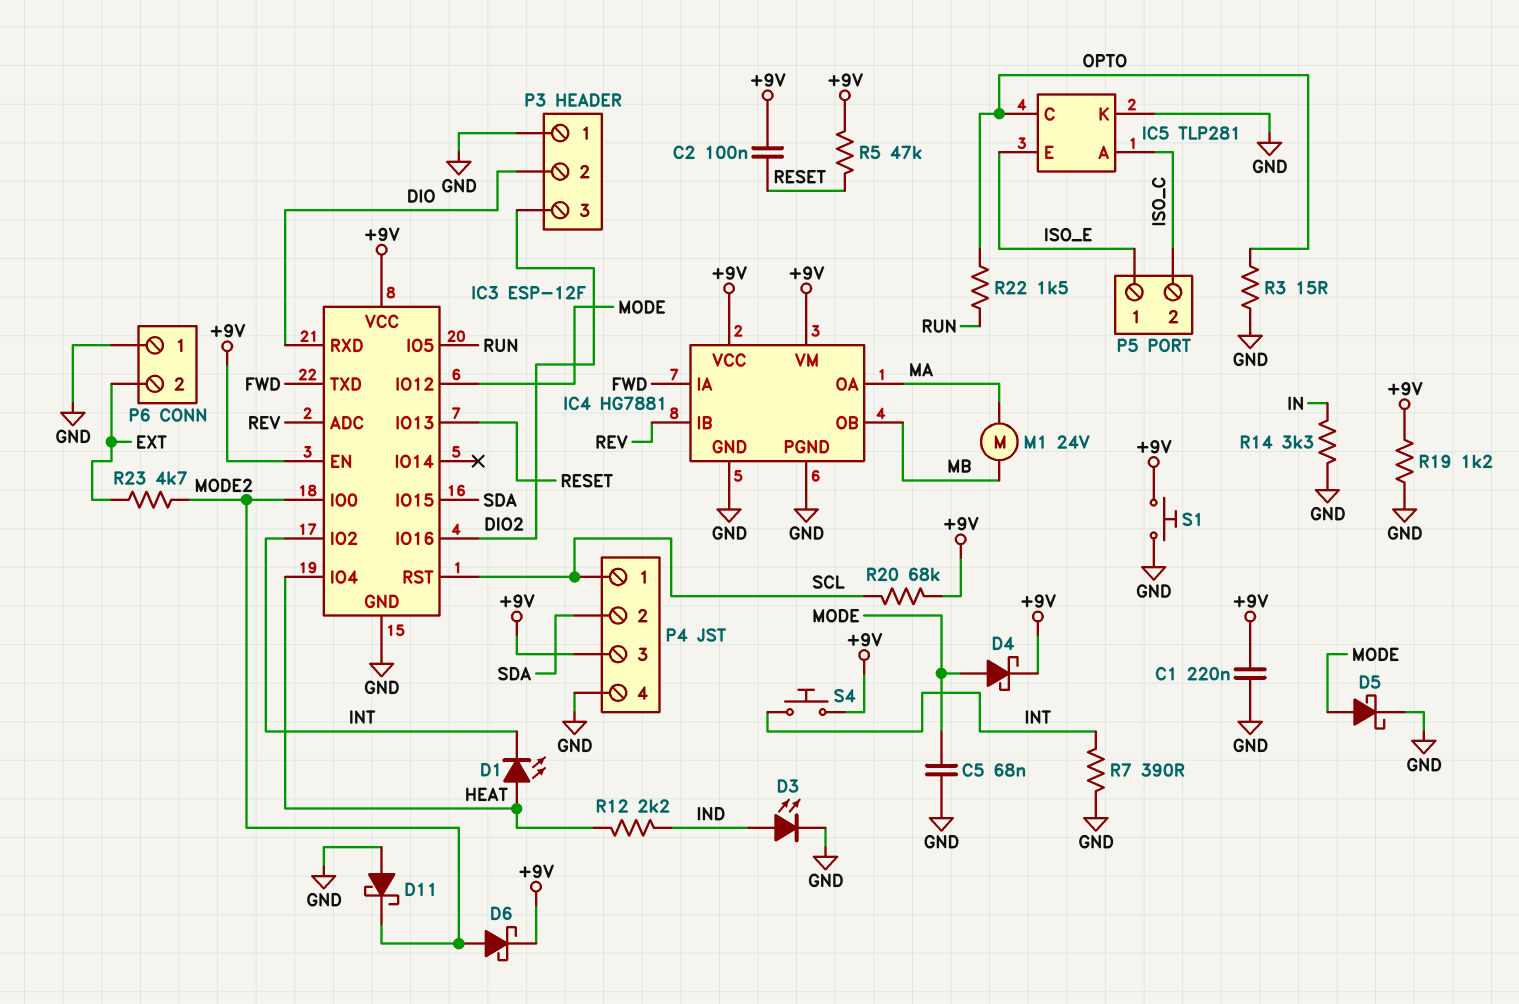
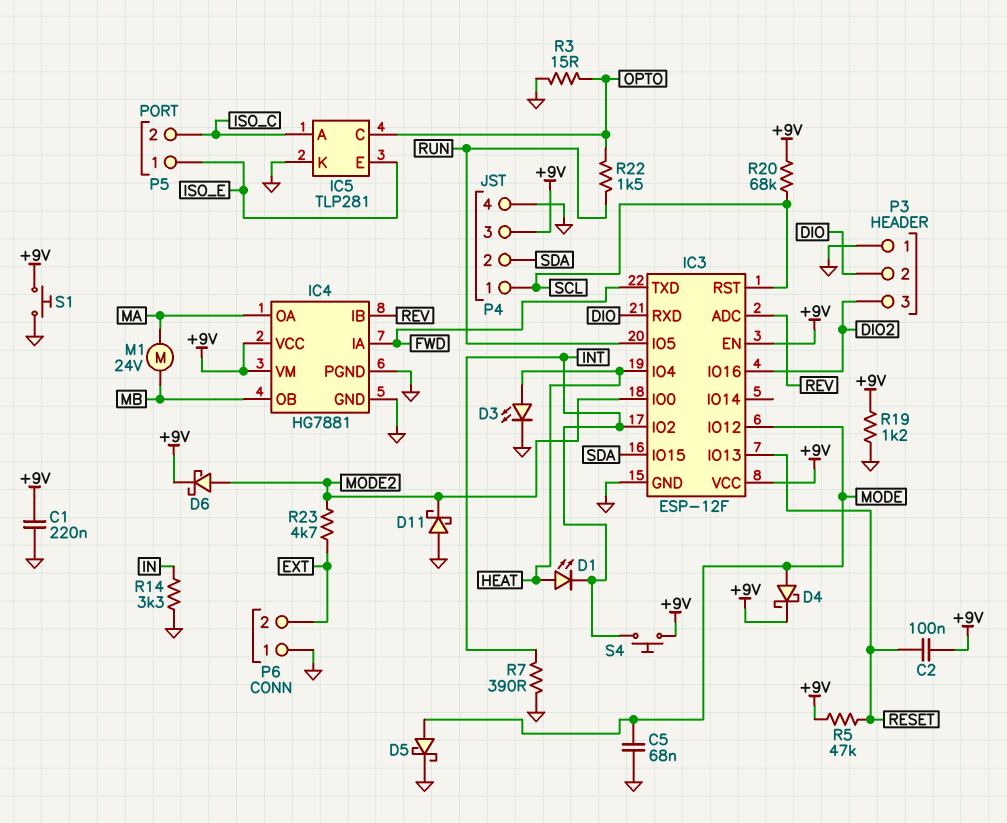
D3: LED (A IND, K GND) -> LED (A HEAT, K GND)
R12: 2.2k (HEAT, IND) -> none

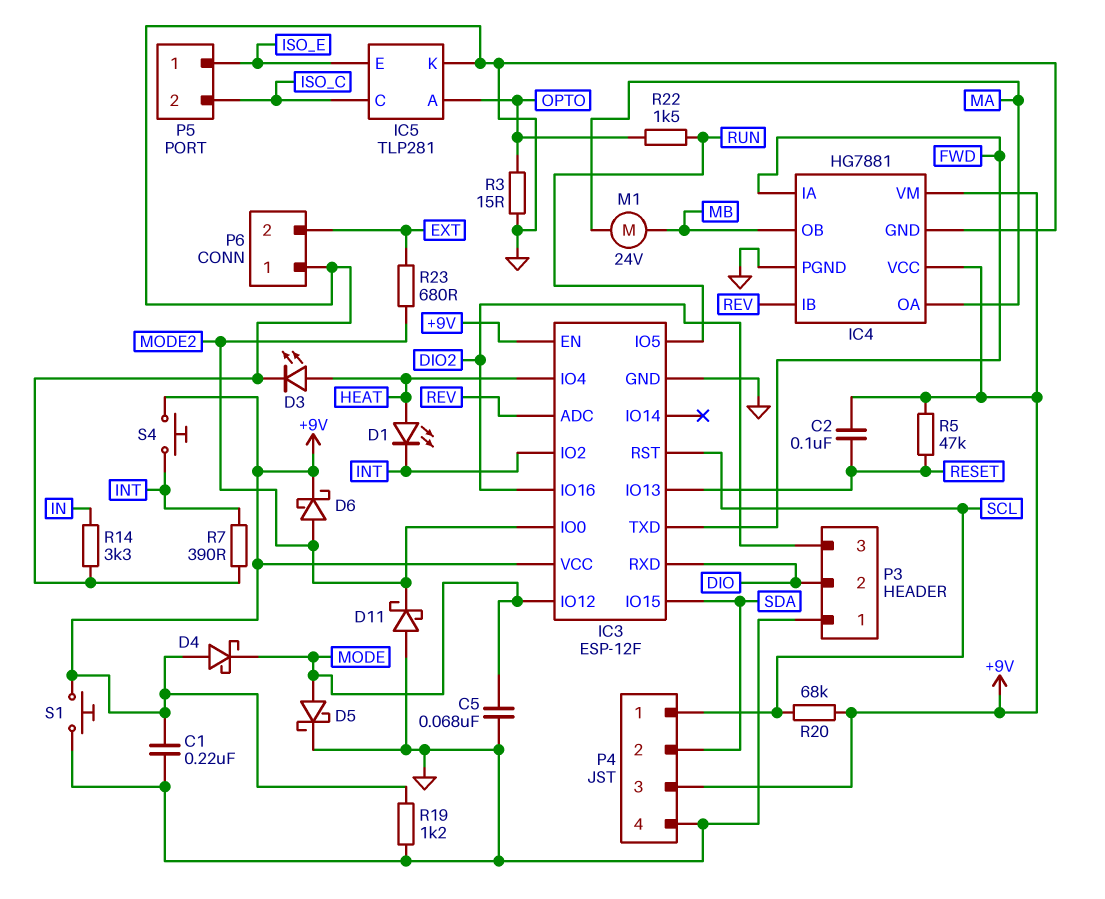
D4: schottky (A MODE, K +9V) -> schottky (A +9V, K MODE)
IC5 pin A: ISO_C -> OPTO
IC5 pin C: OPTO -> ISO_C
R23: 4.7k (EXT, MODE2) -> 680 (EXT, MODE2)

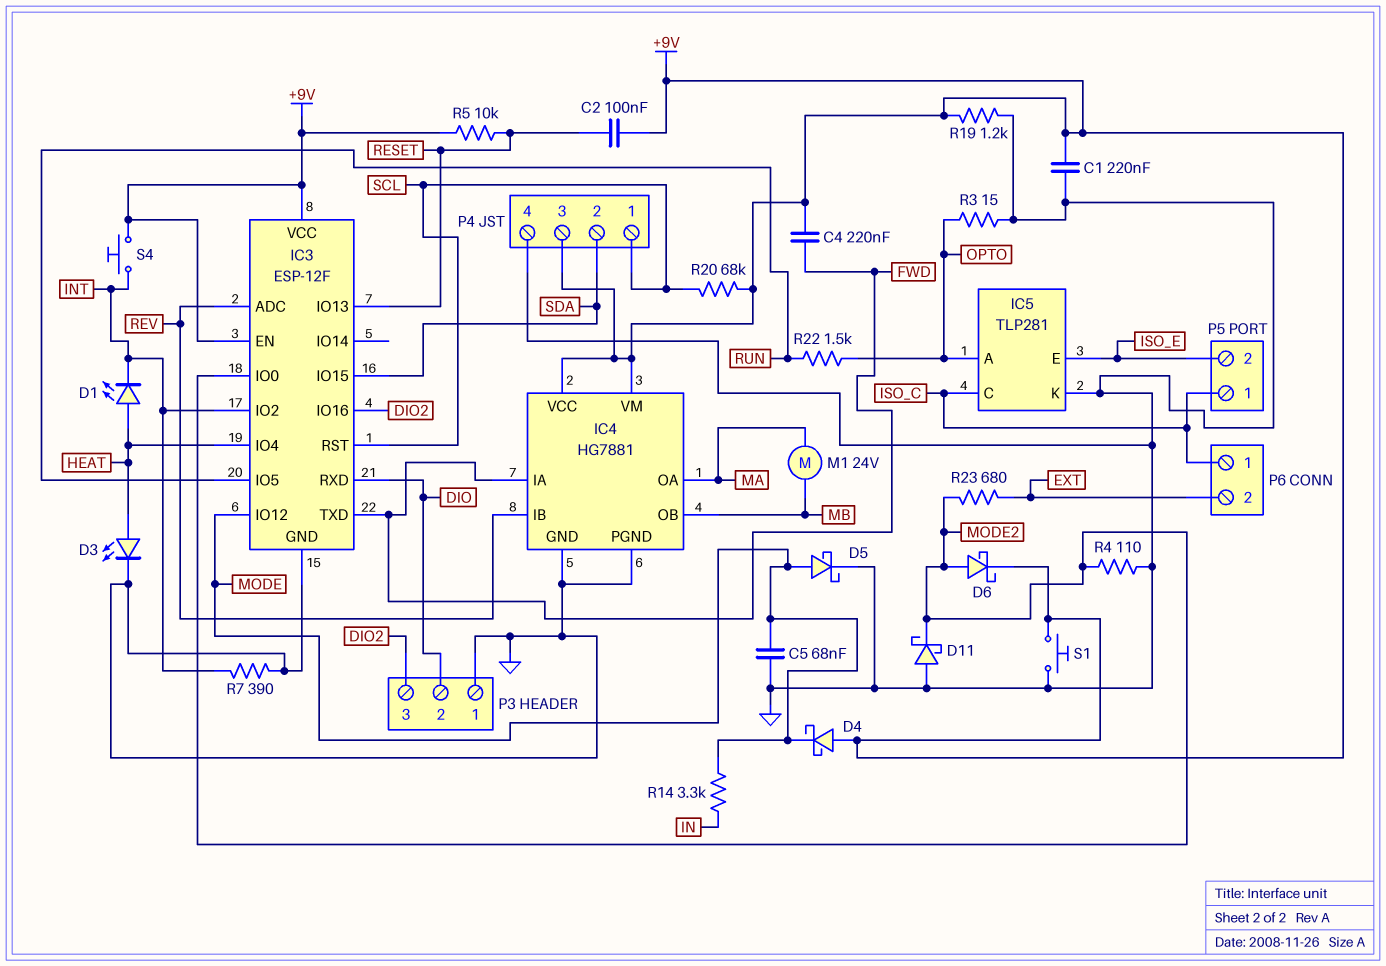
C4: none -> 220nF (+9V, FWD)
P5 pin 1: ISO_E -> ISO_C
P5 pin 2: ISO_C -> ISO_E
P6 pin 1: GND -> ISO_C
R4: none -> 110 (GND, MODE2)
R5: 47k (+9V, RESET) -> 10k (+9V, RESET)
R14: 3.3k (GND, IN) -> 3.3k (IN, MODE)

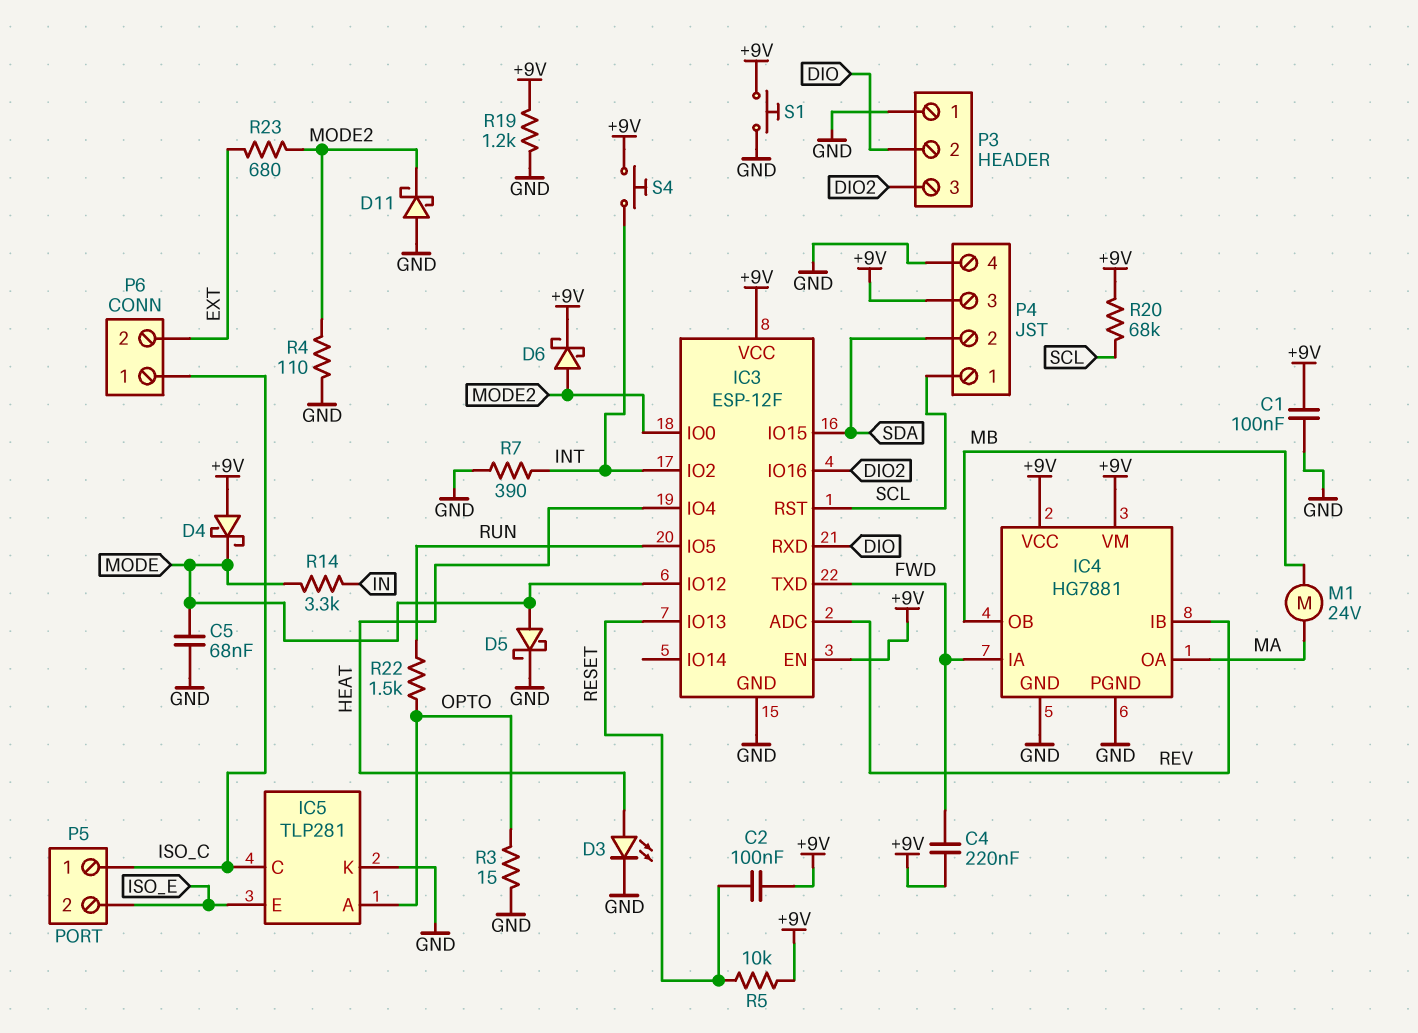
C1: 220nF (+9V, GND) -> 100nF (+9V, GND)
D1: LED (A HEAT, K INT) -> none

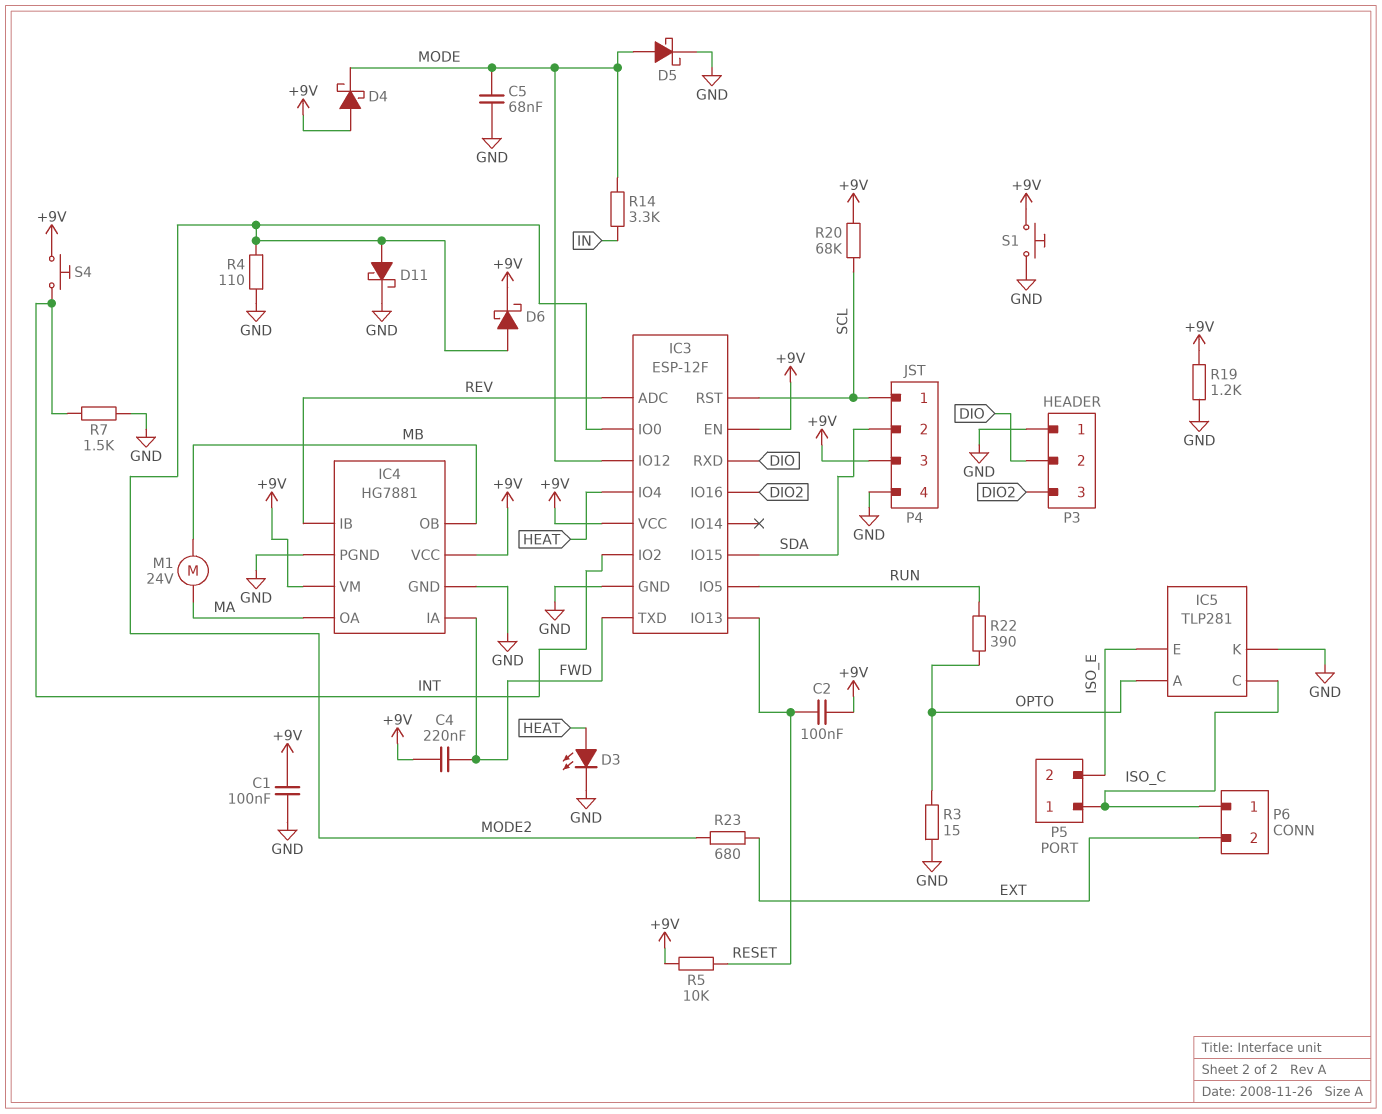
D11: schottky (A GND, K MODE2) -> schottky (A MODE2, K GND)
R7: 390 (GND, INT) -> 1.5k (GND, INT)
R22: 1.5k (OPTO, RUN) -> 390 (OPTO, RUN)

